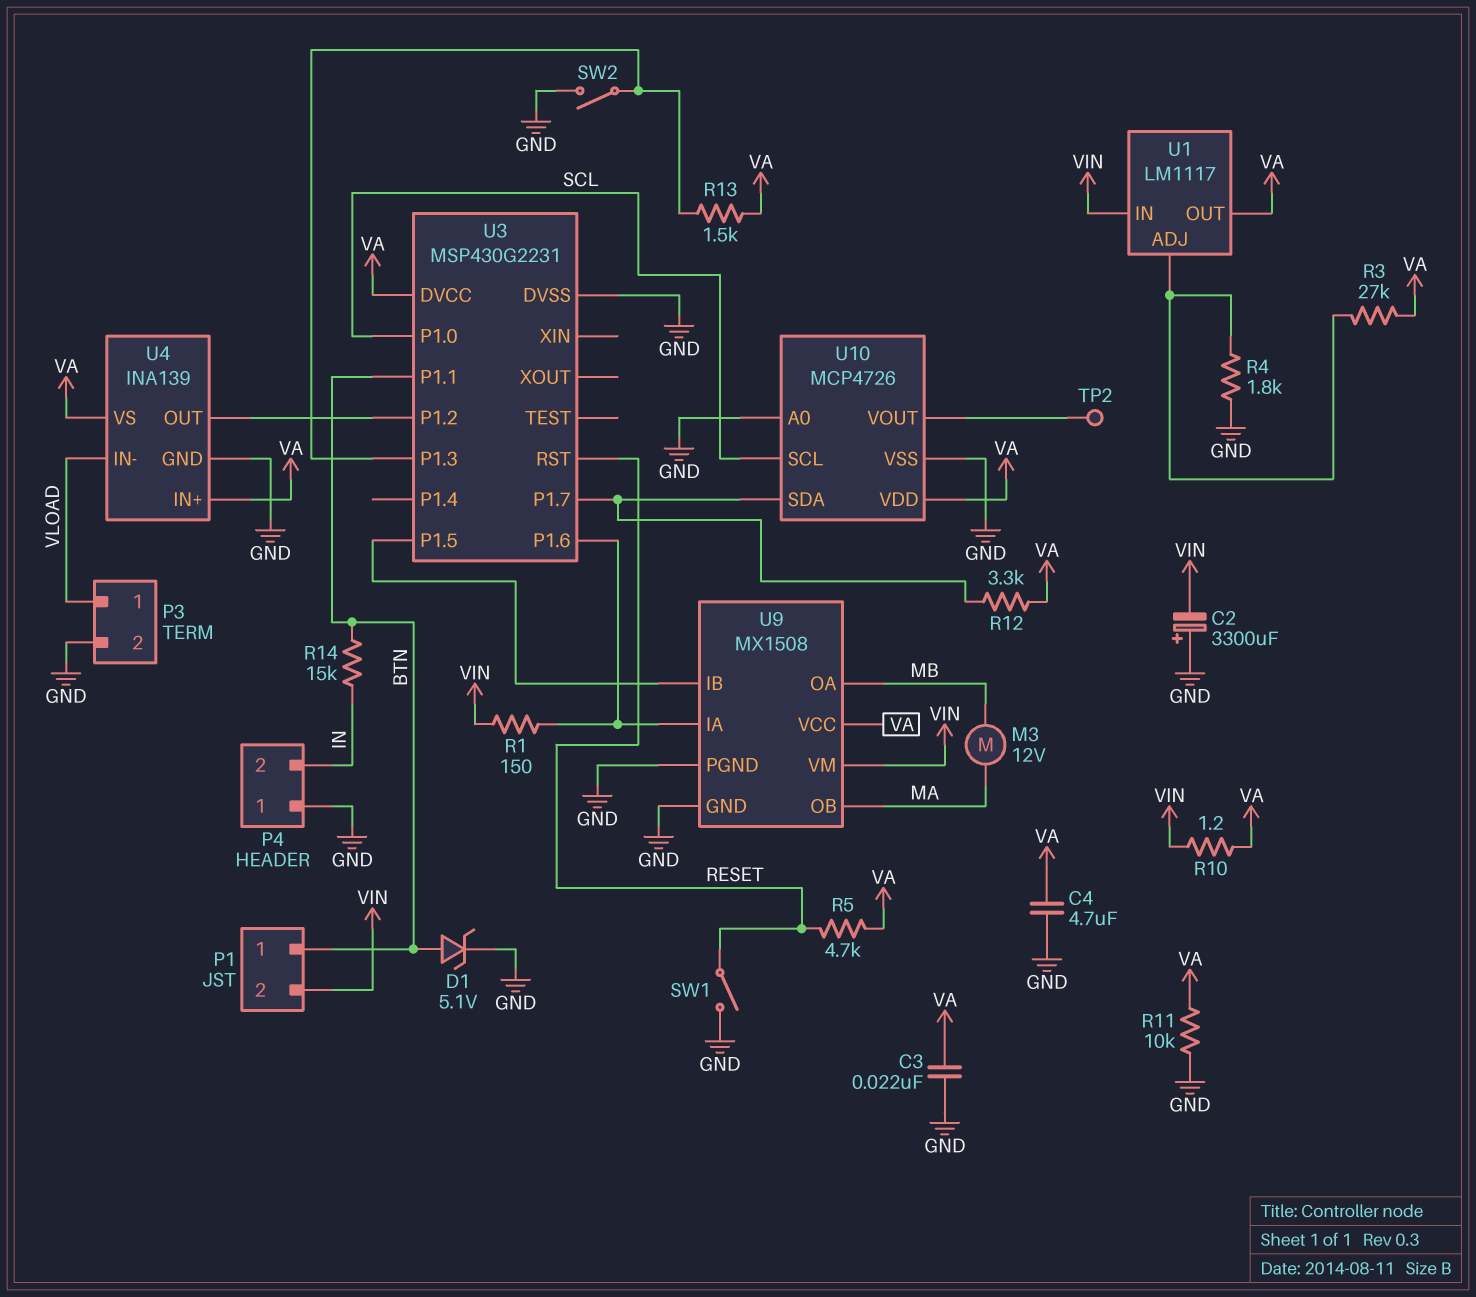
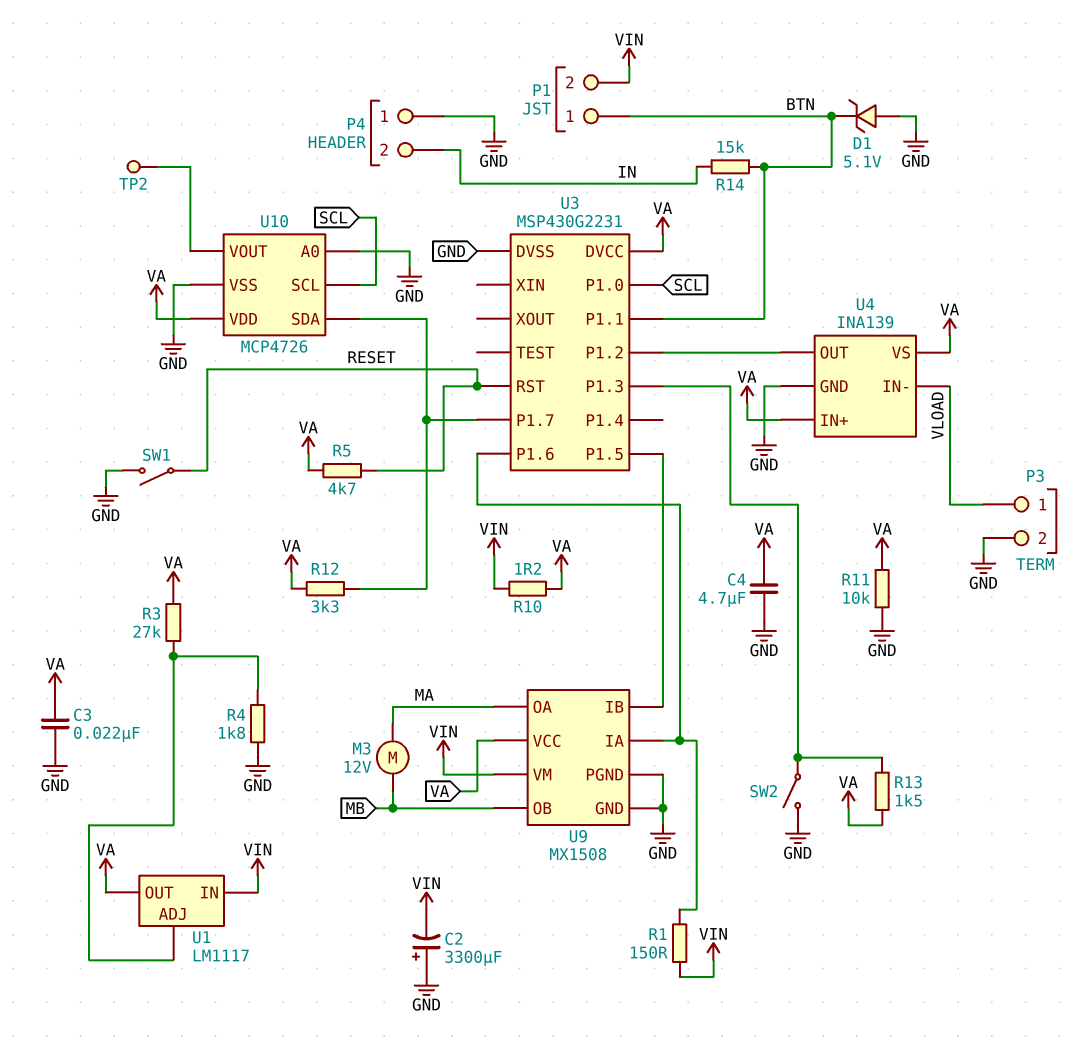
D1: zener 5.1V (A BTN, K GND) -> zener 5.1V (A GND, K BTN)
U9 pin OA: MB -> MA
U9 pin OB: MA -> MB

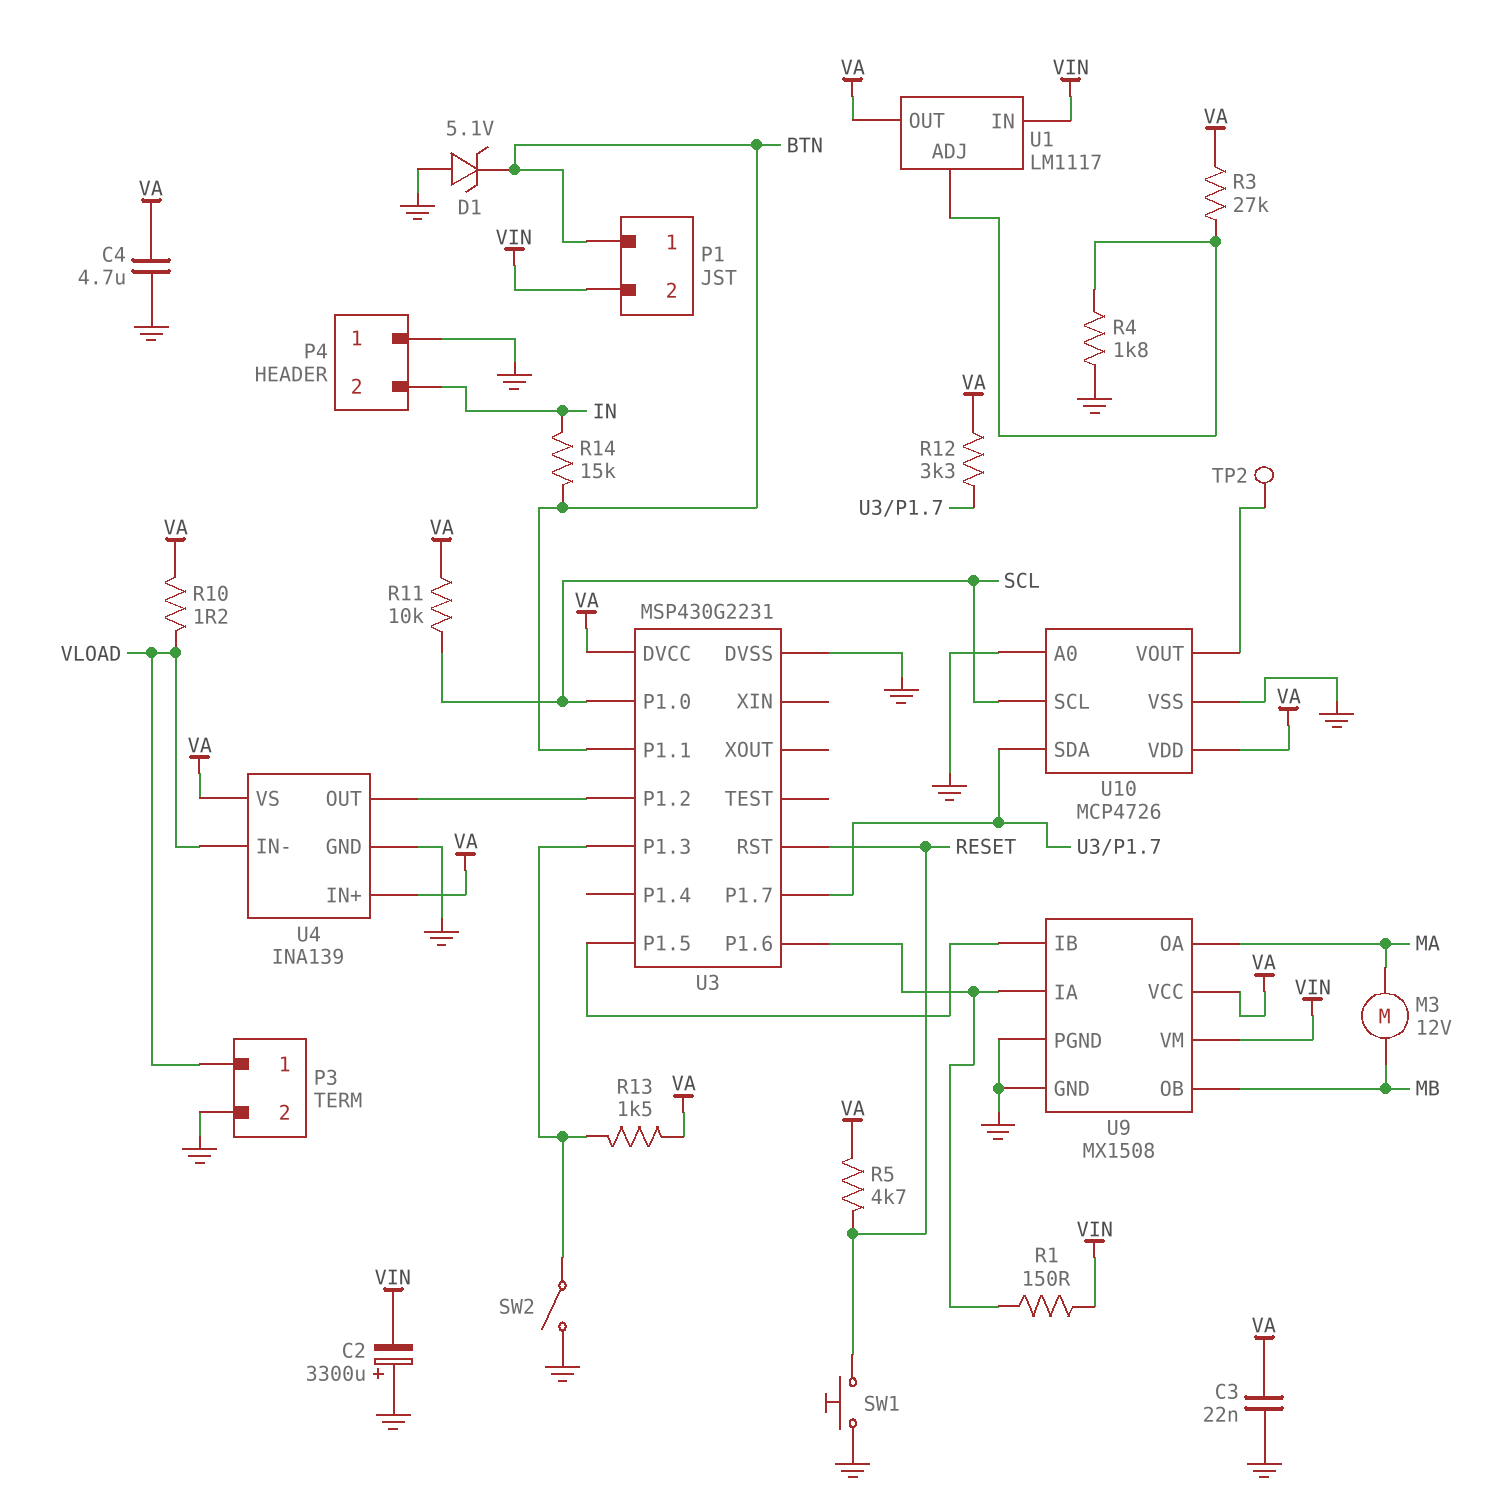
R10: 1.2 (VA, VIN) -> 1.2 (VA, VLOAD)
R11: 10k (GND, VA) -> 10k (SCL, VA)
SW1: switch (GND, RESET) -> button (GND, RESET)

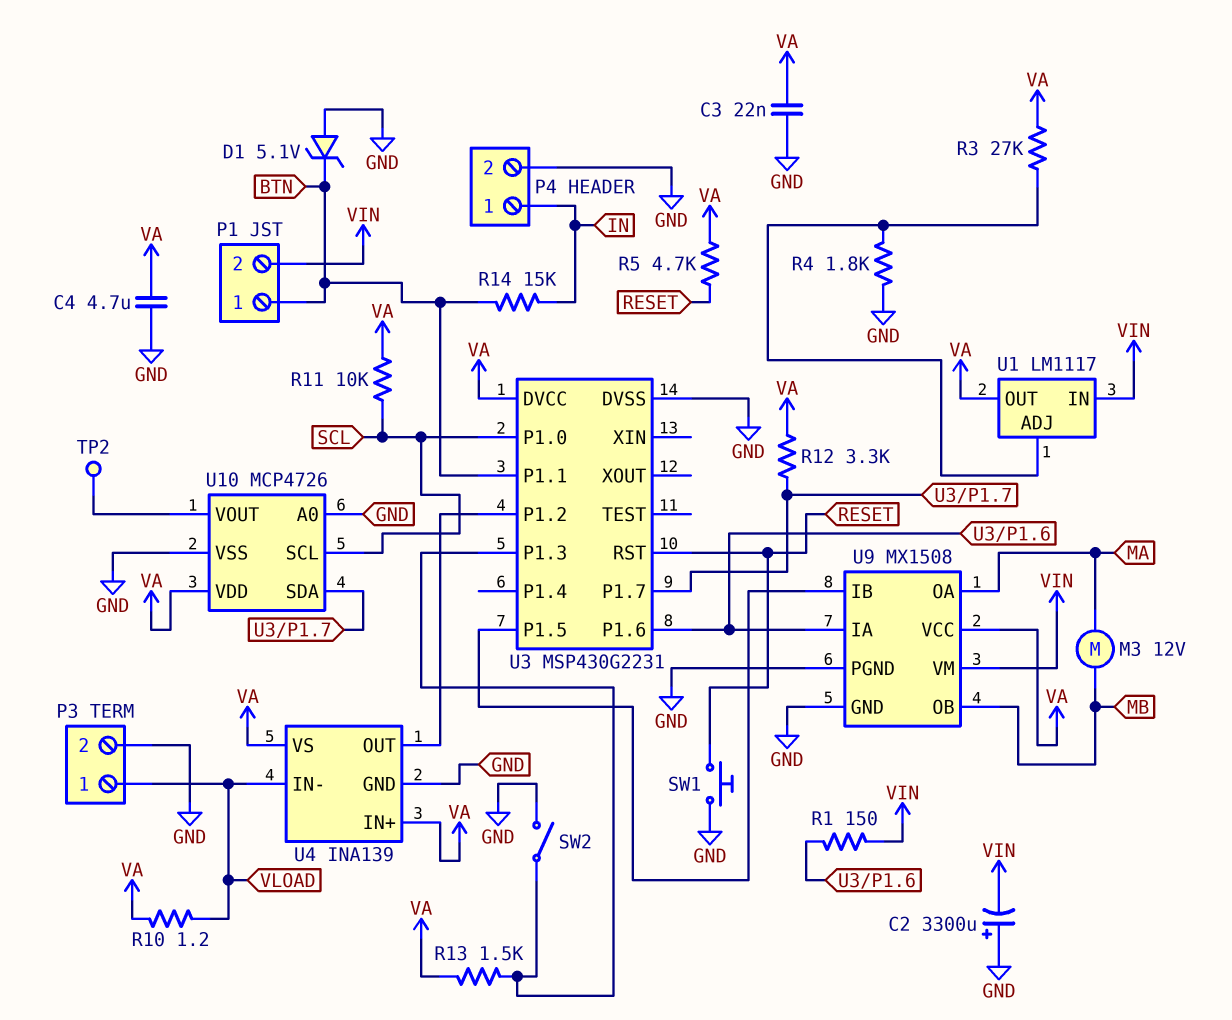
P4 pin 1: GND -> IN
P4 pin 2: IN -> GND

